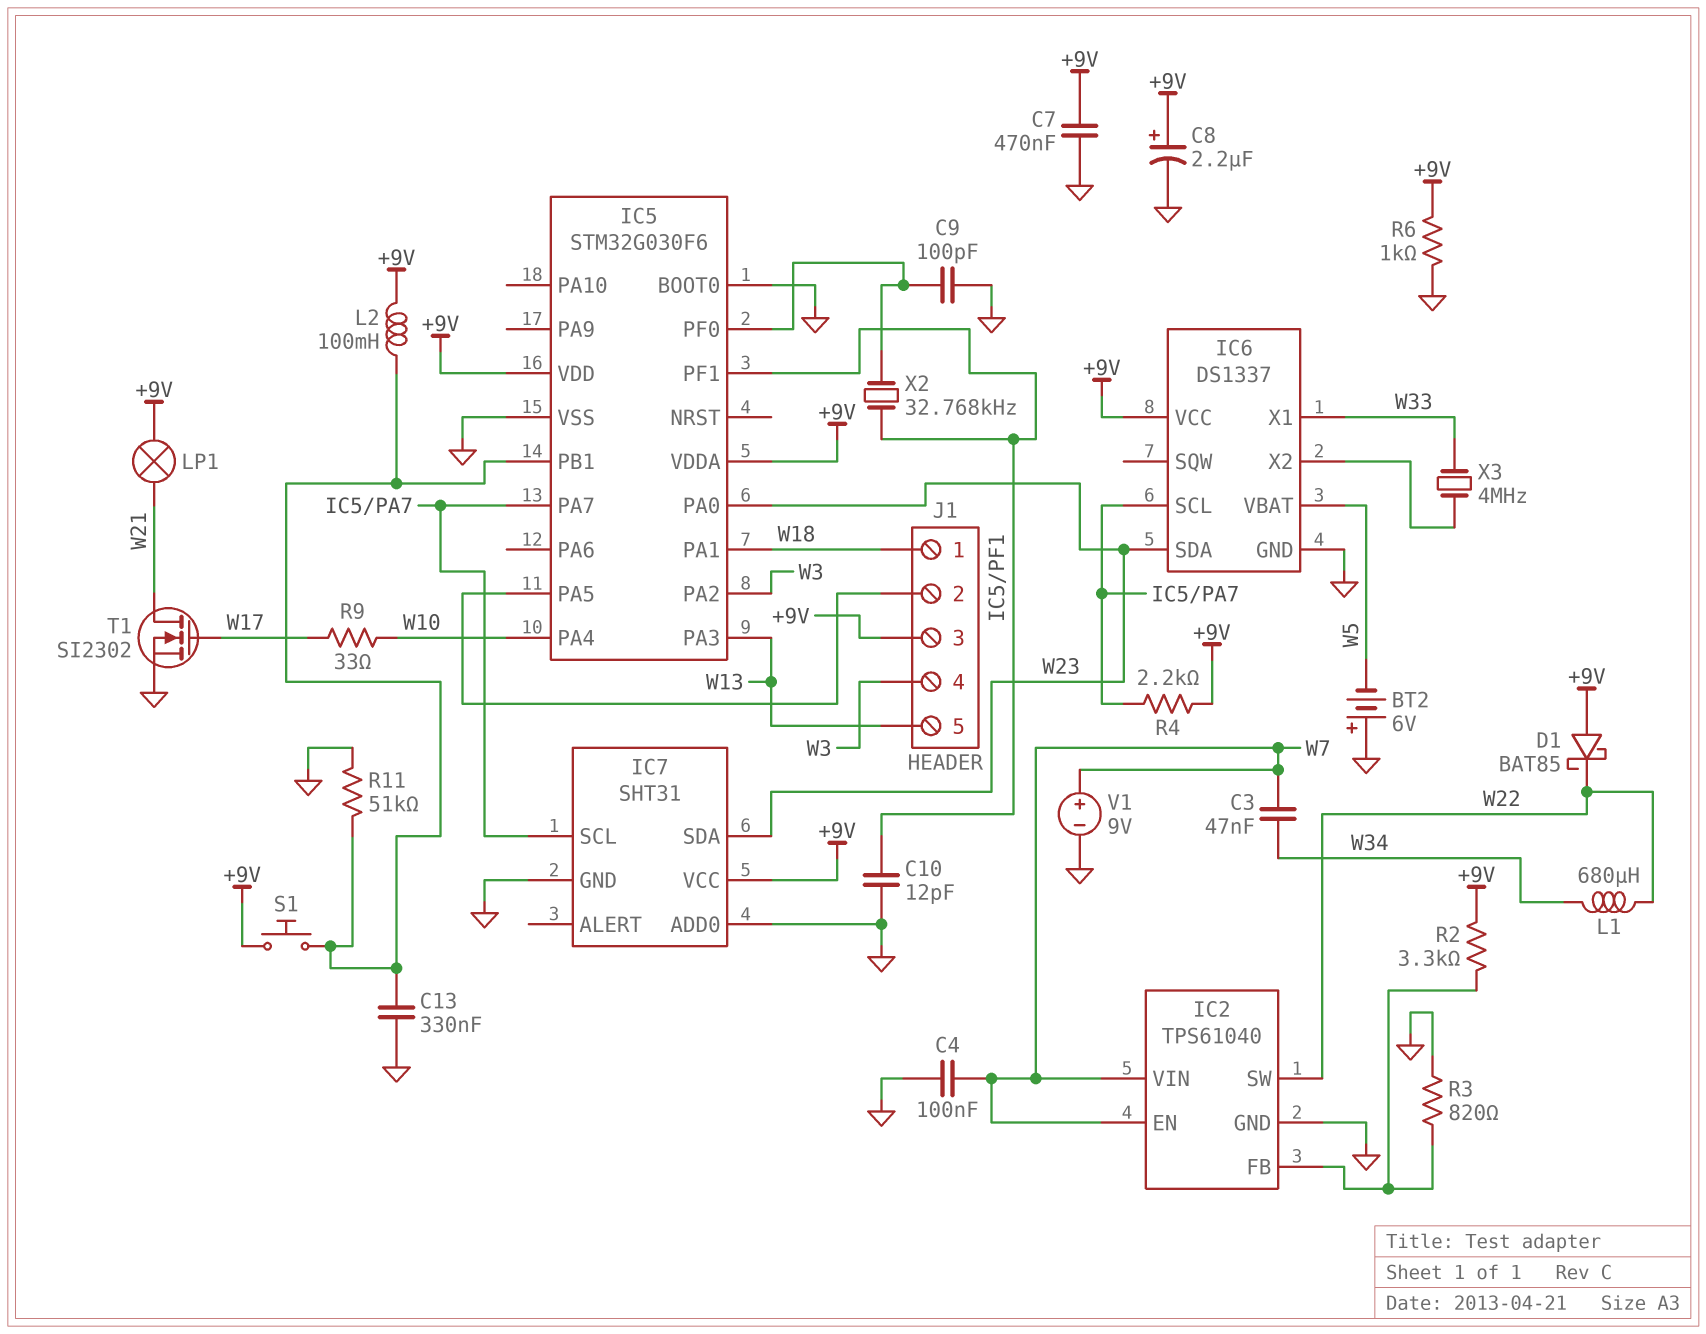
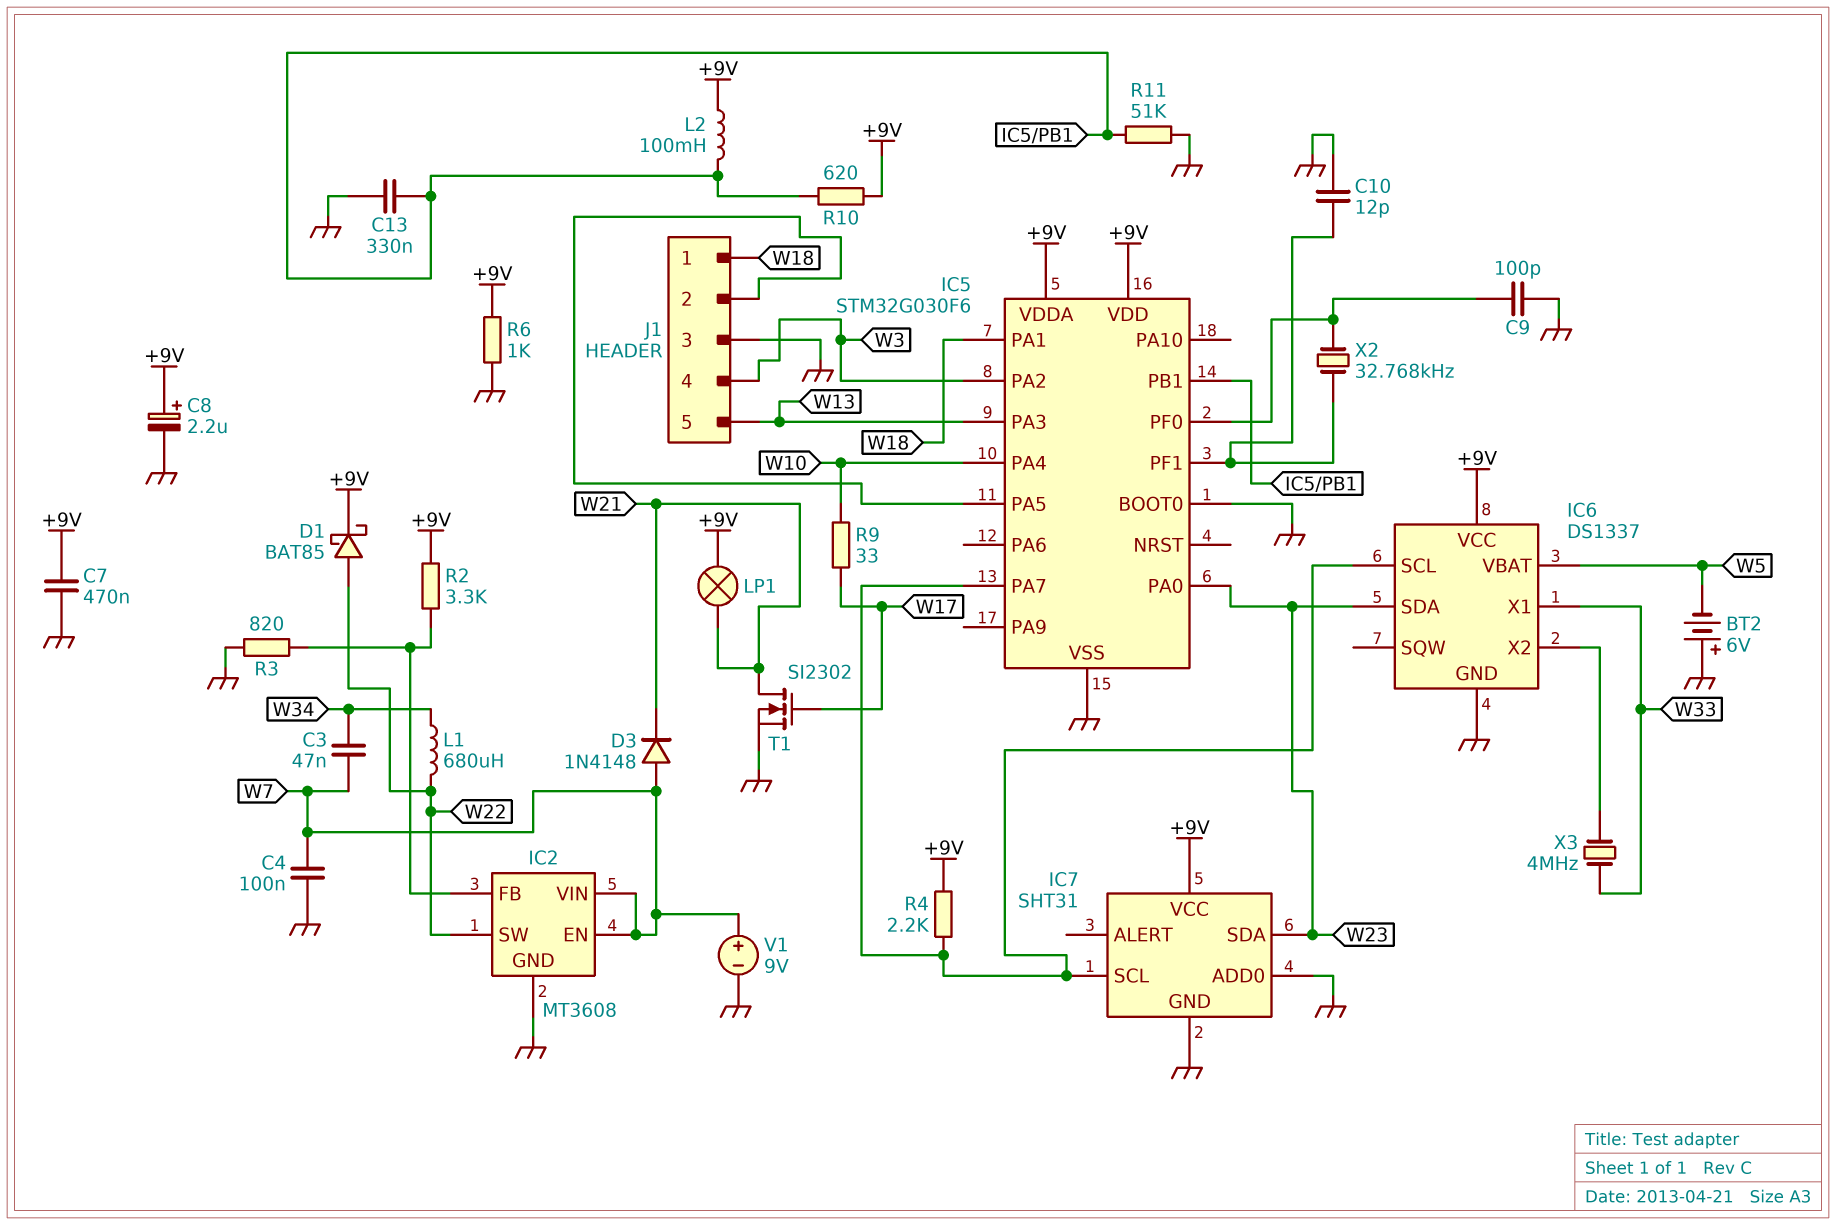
D1: schottky BAT85 (A +9V, K W22) -> schottky BAT85 (A W22, K +9V)
D3: none -> diode 1N4148 (A W7, K W21)
IC2: TPS61040 -> MT3608
J1 pin 3: +9V -> GND
R10: none -> 620 (+9V, IC5/PB1)
S1: button (+9V, IC5/PB1) -> none

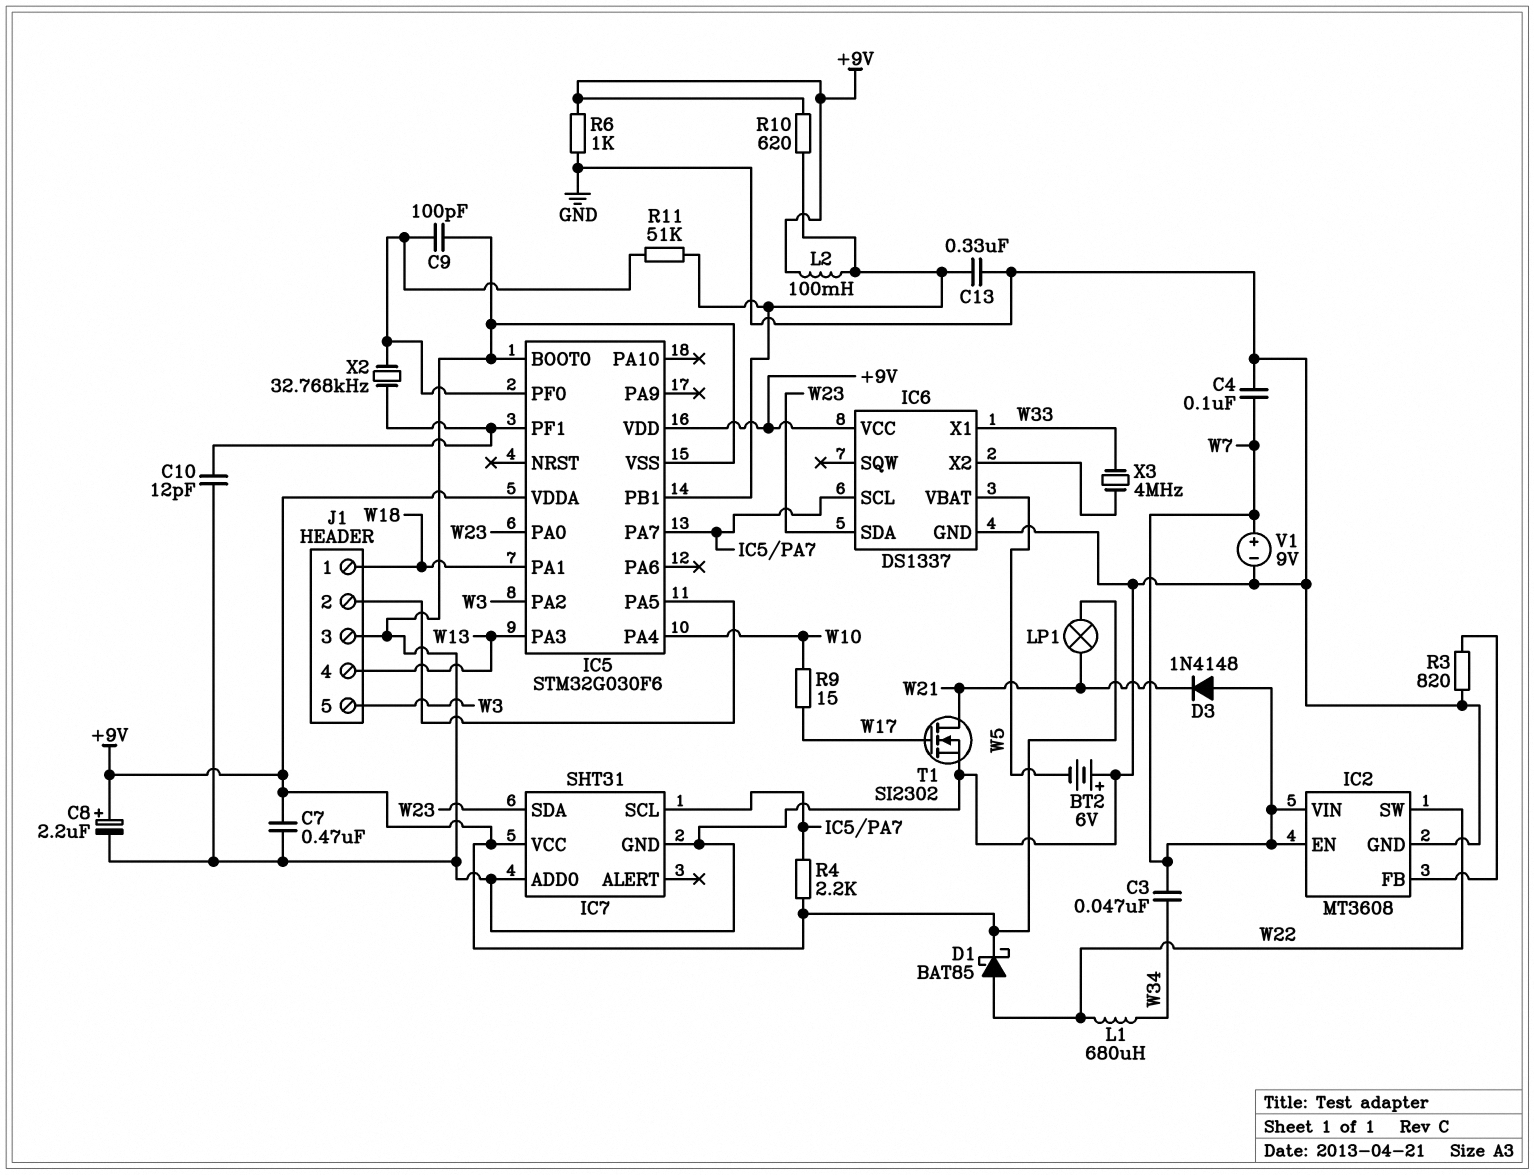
J1 pin 4: W3 -> W13
J1 pin 5: W13 -> W3
R2: 3.3k (+9V, IC2/FB) -> none
R9: 33 (W10, W17) -> 15 (W10, W17)
R11: 51k (GND, IC5/PB1) -> 51k (IC5/PB1, IC5/PF0)

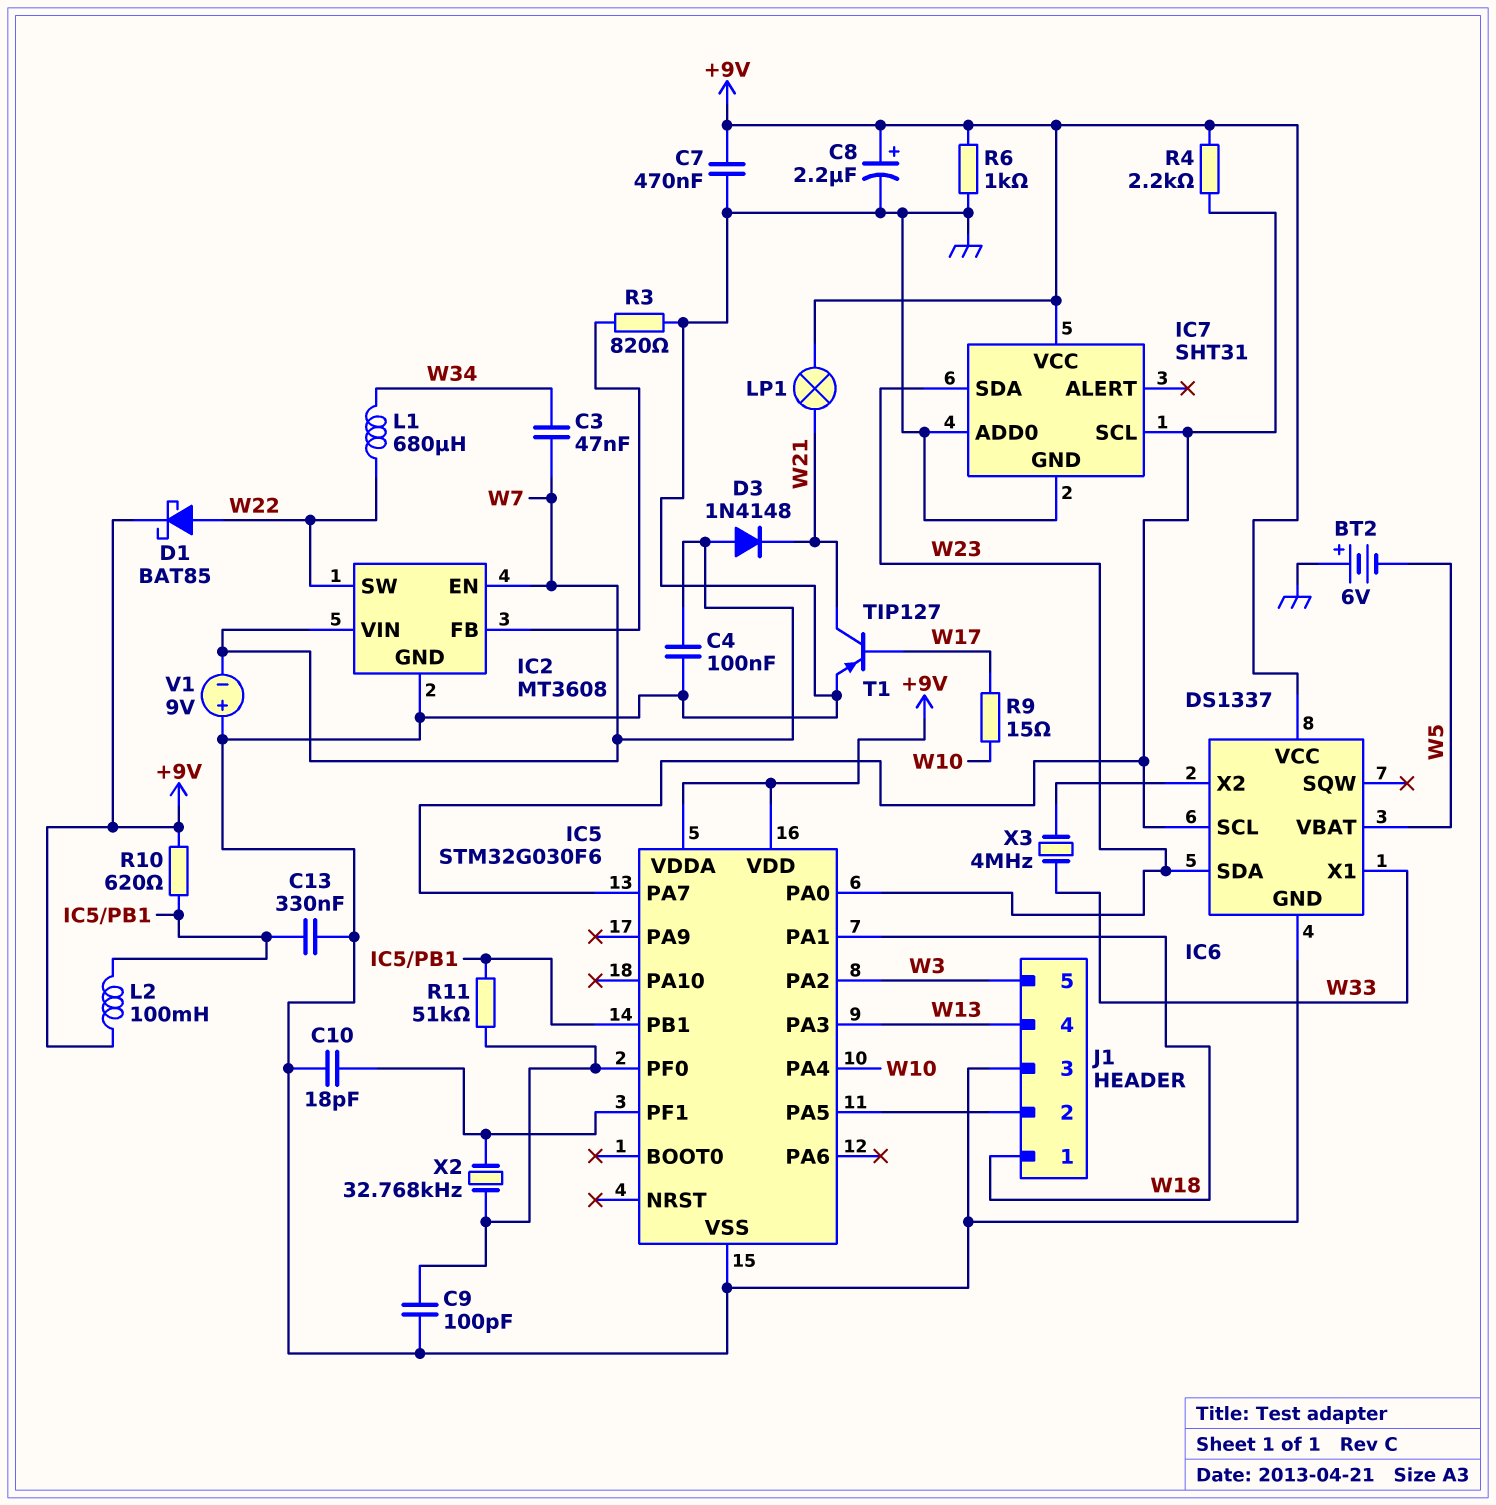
C10: 12pF (GND, IC5/PF1) -> 18pF (GND, IC5/PF1)
IC5 pin BOOT0: GND -> none
T1: NMOS SI2302 (G W17, D W21, S GND) -> PNP TIP127 (B W17, C W21, E GND)
V1: 9V (plus W7, minus GND) -> 9V (plus GND, minus W7)

